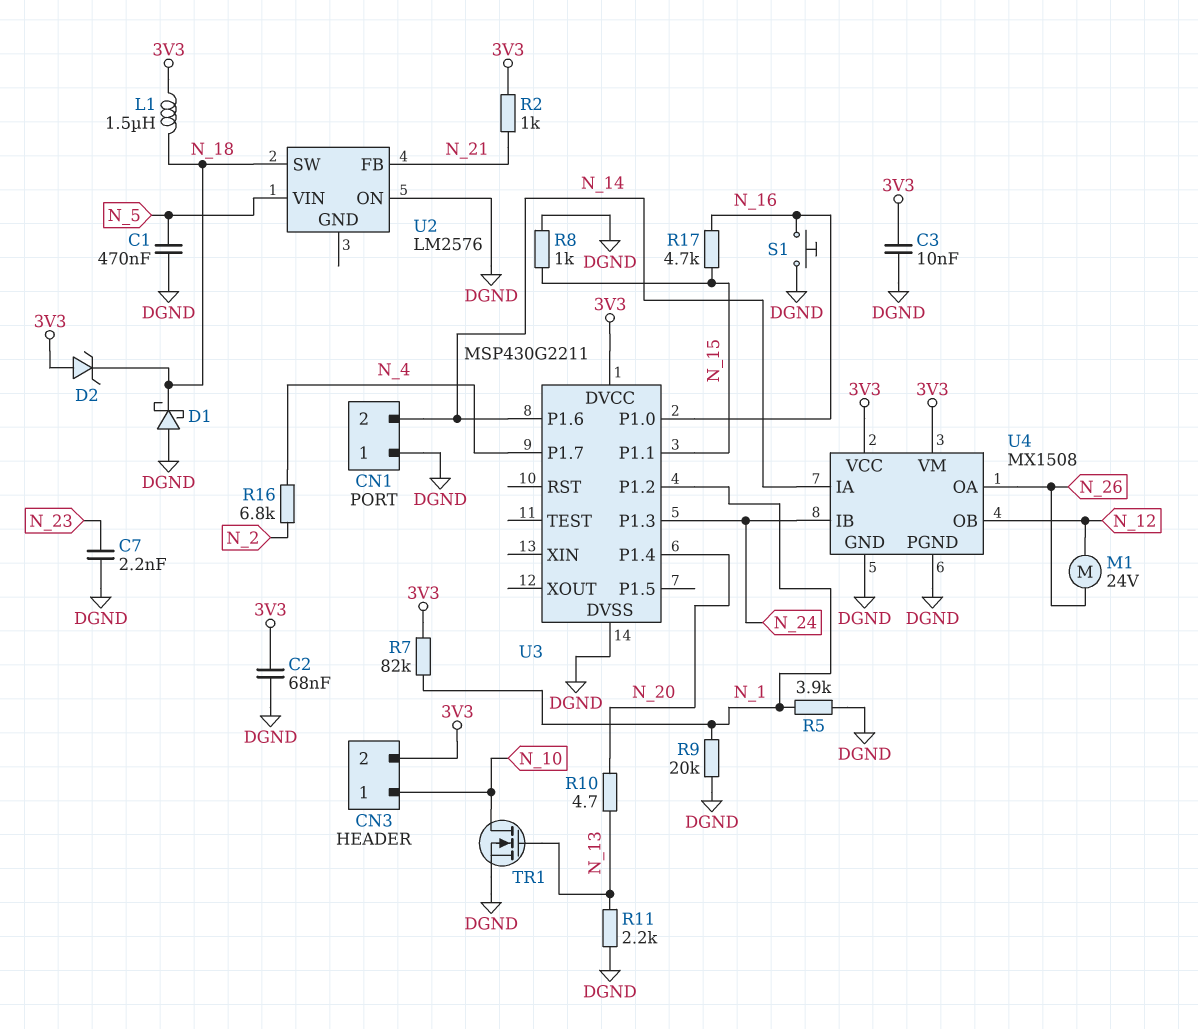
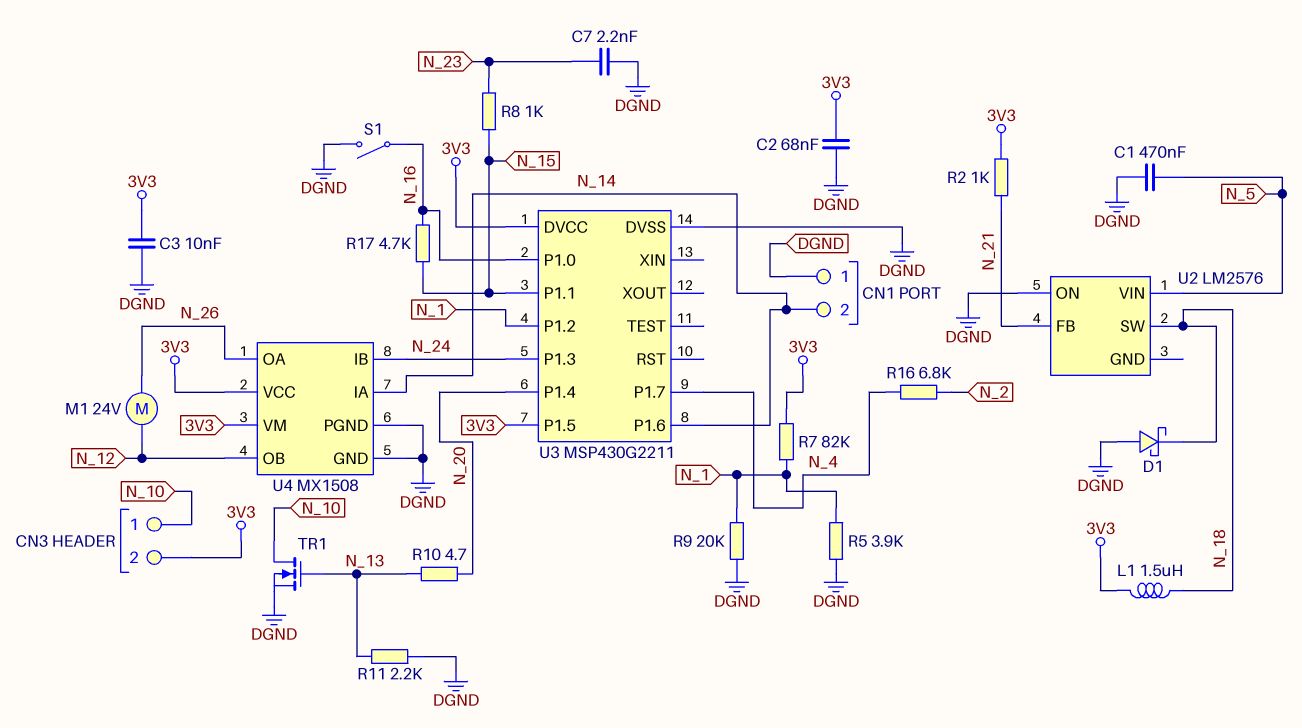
D2: zener (A 3V3, K N_18) -> none
R8: 1k (DGND, N_15) -> 1k (N_15, N_23)
S1: button (DGND, N_16) -> switch (DGND, N_16)
U3 pin P1.5: none -> 3V3

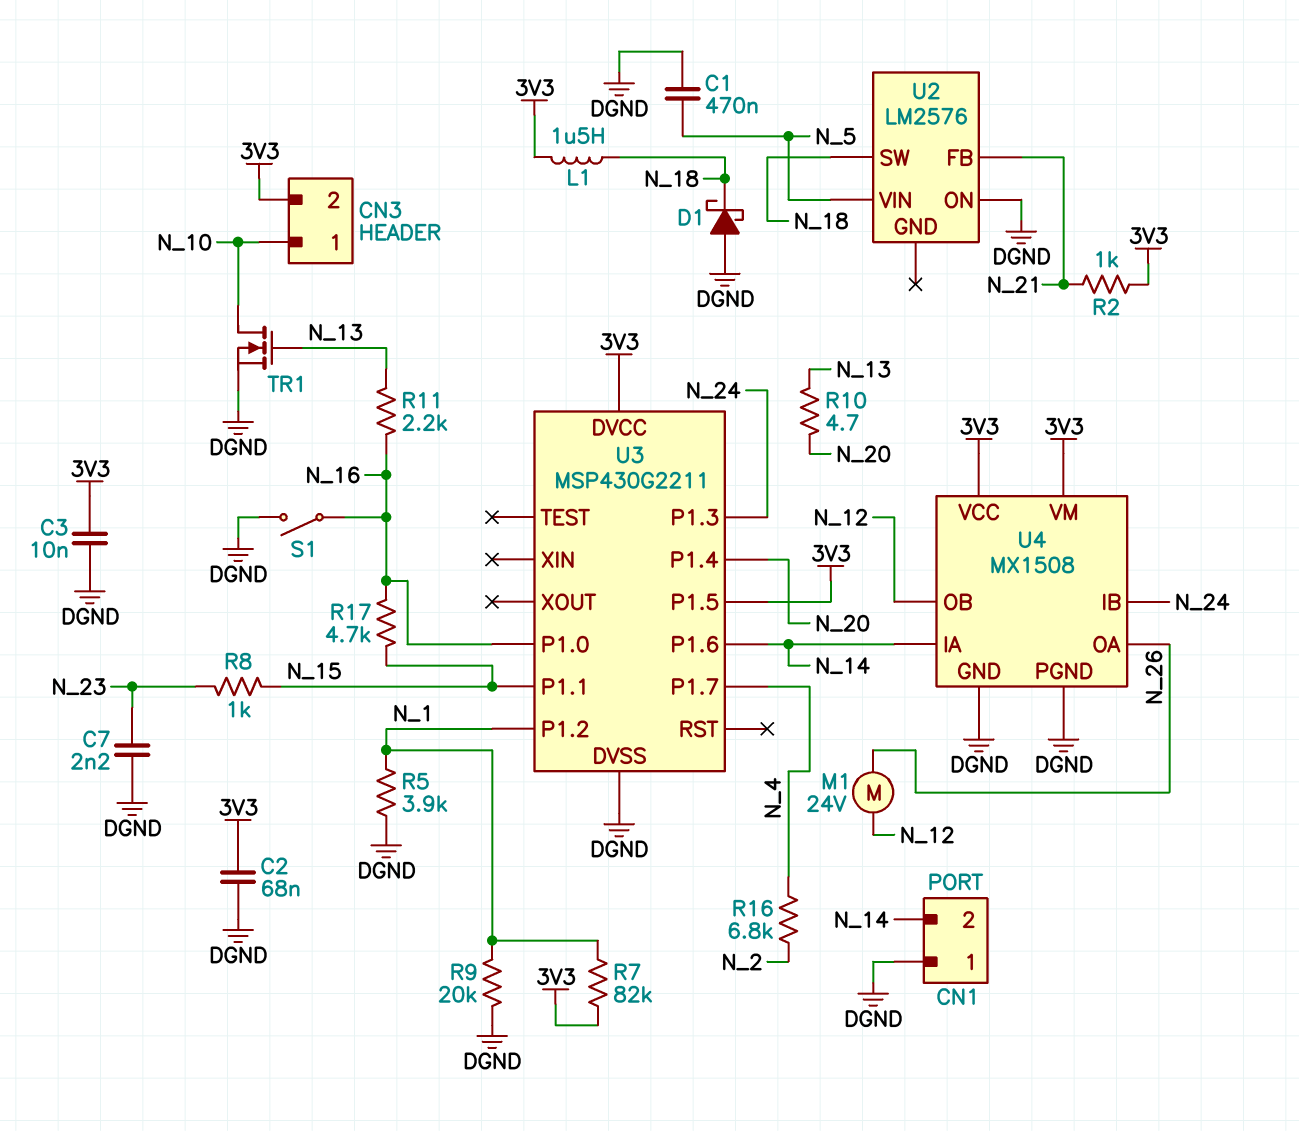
R11: 2.2k (DGND, N_13) -> 2.2k (N_13, N_16)

